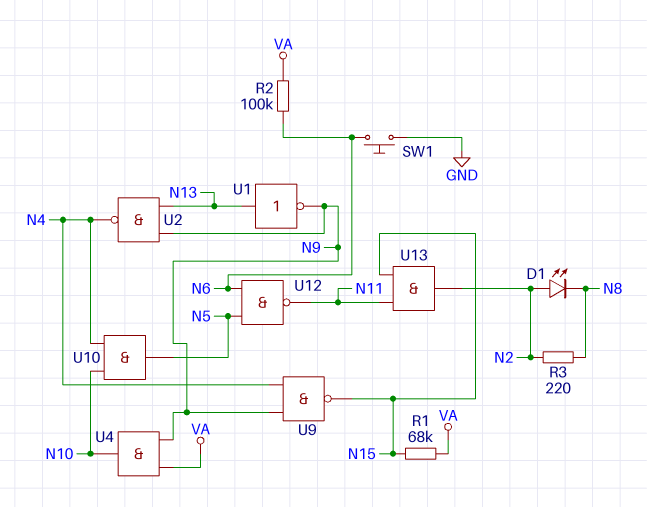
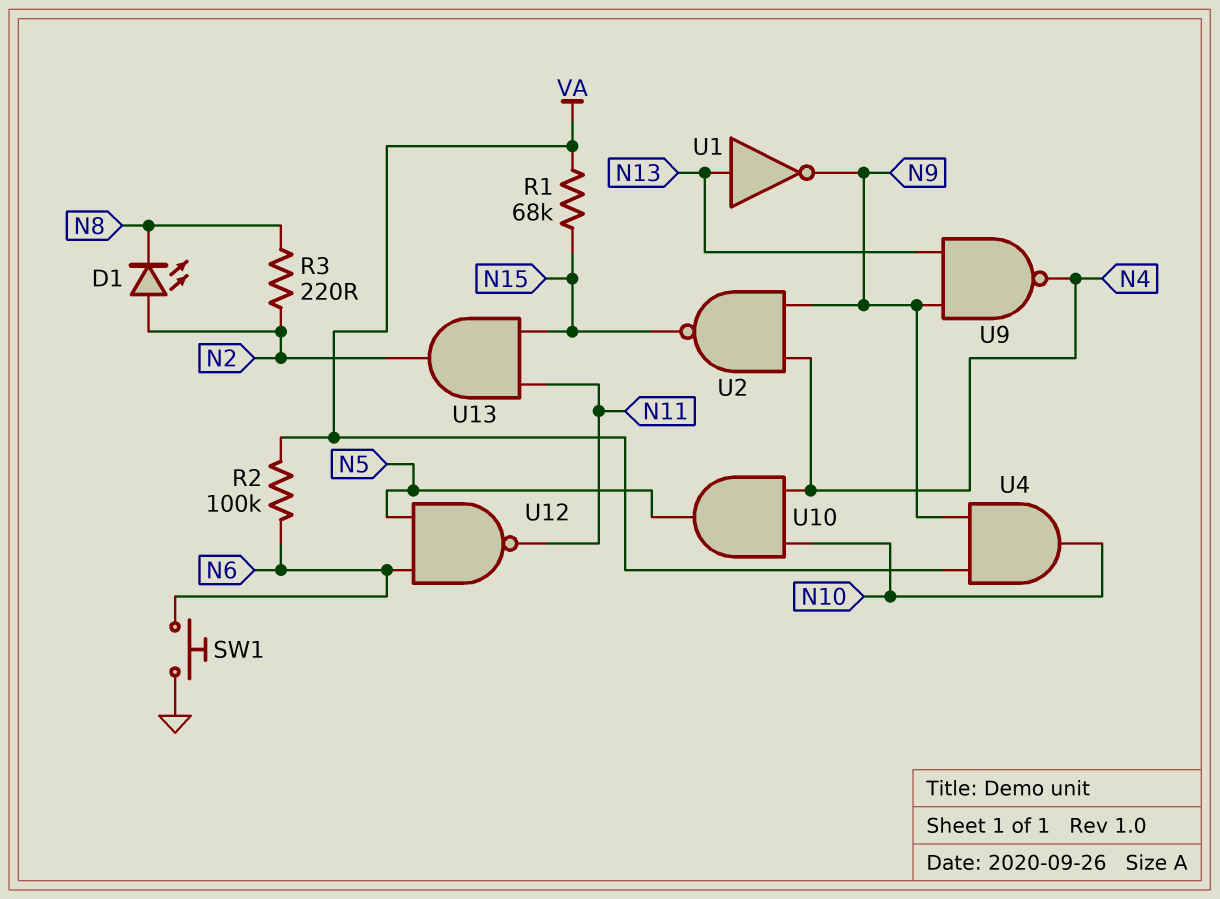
U2: NAND (in N9, in N13, out N4) -> NAND (in N4, in N9, out N15)
U9: NAND (in N4, in N9, out N15) -> NAND (in N9, in N13, out N4)

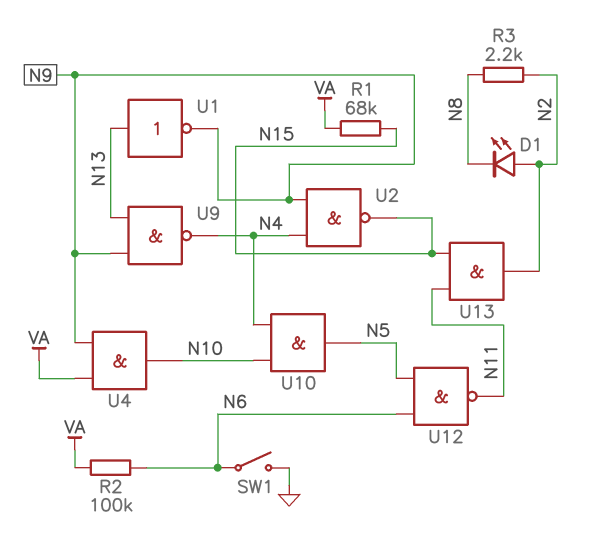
R3: 220 (N2, N8) -> 2.2k (N2, N8)
SW1: button (GND, N6) -> switch (GND, N6)

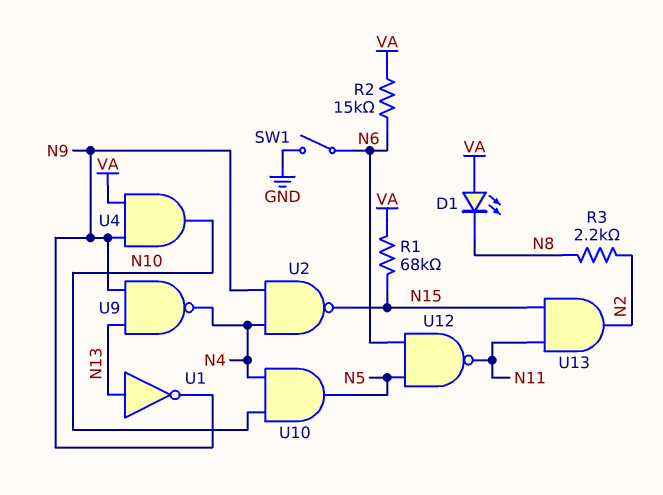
D1: LED (A N2, K N8) -> LED (A VA, K N8)
R2: 100k (N6, VA) -> 15k (N6, VA)

